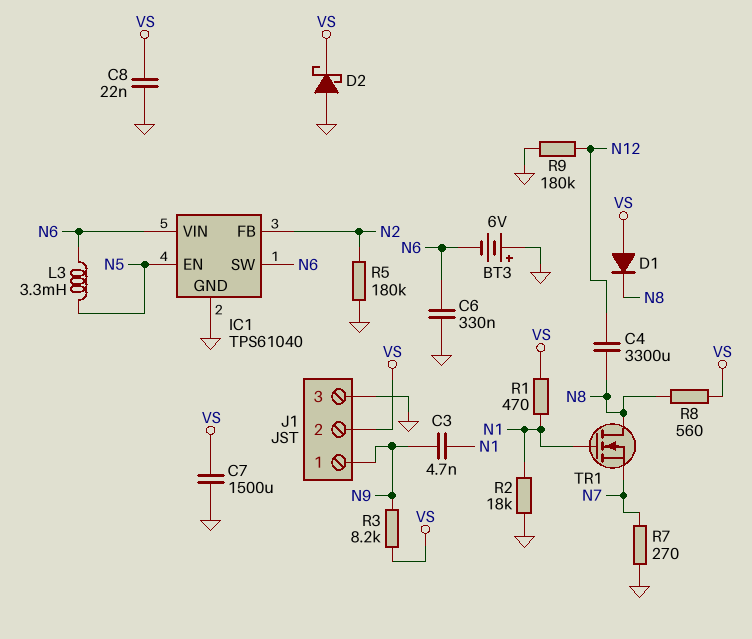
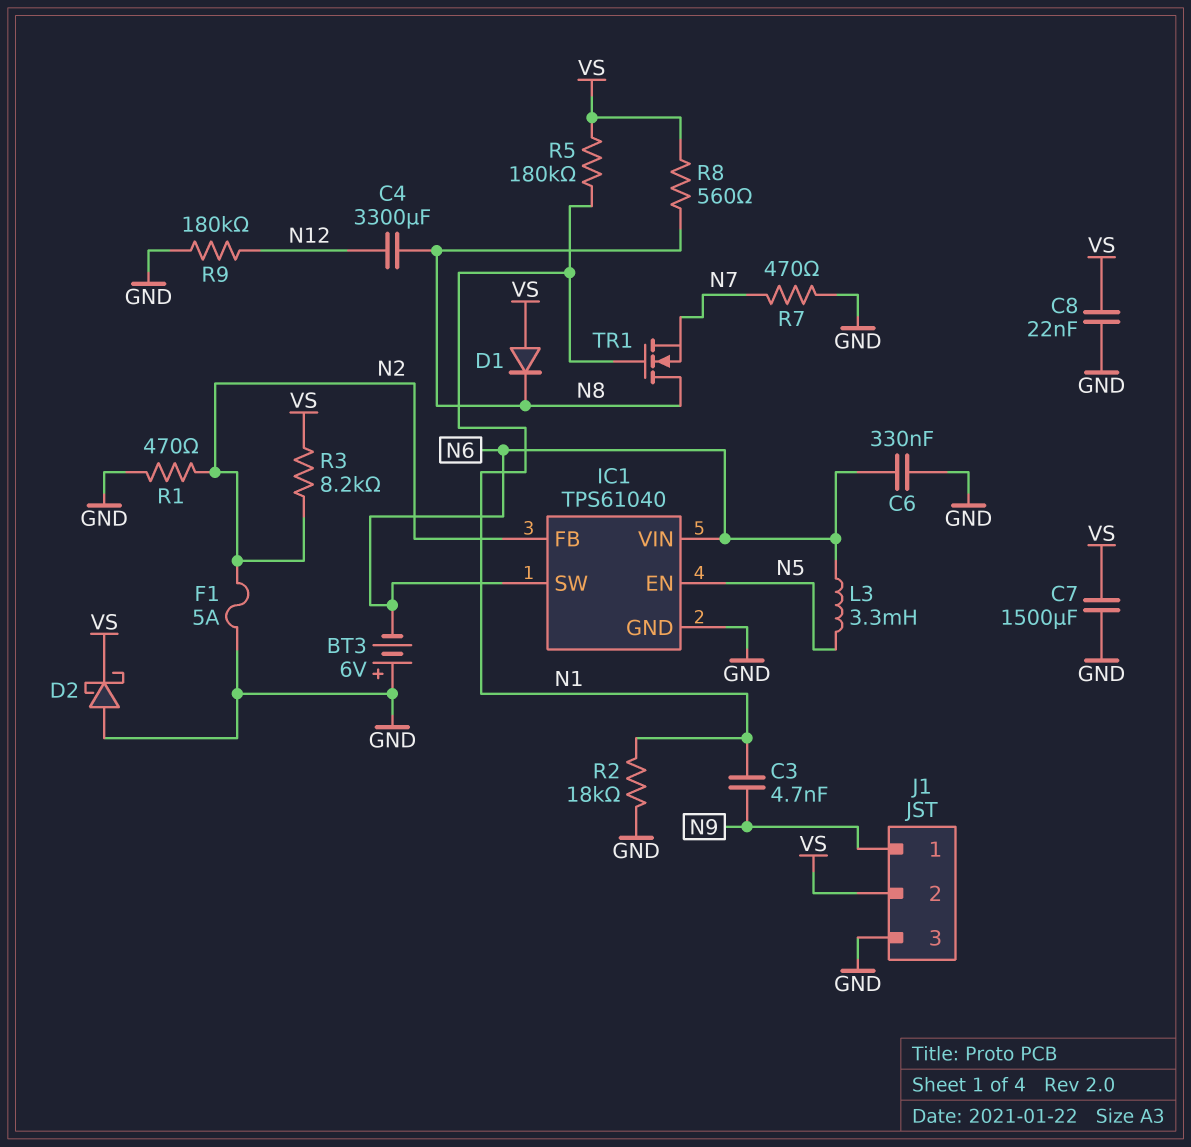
F1: none -> 5A (GND, N2)
R1: 470 (N1, VS) -> 470 (GND, N2)
R3: 8.2k (N9, VS) -> 8.2k (N2, VS)
R5: 180k (GND, N2) -> 180k (N1, VS)
R7: 270 (GND, N7) -> 470 (GND, N7)

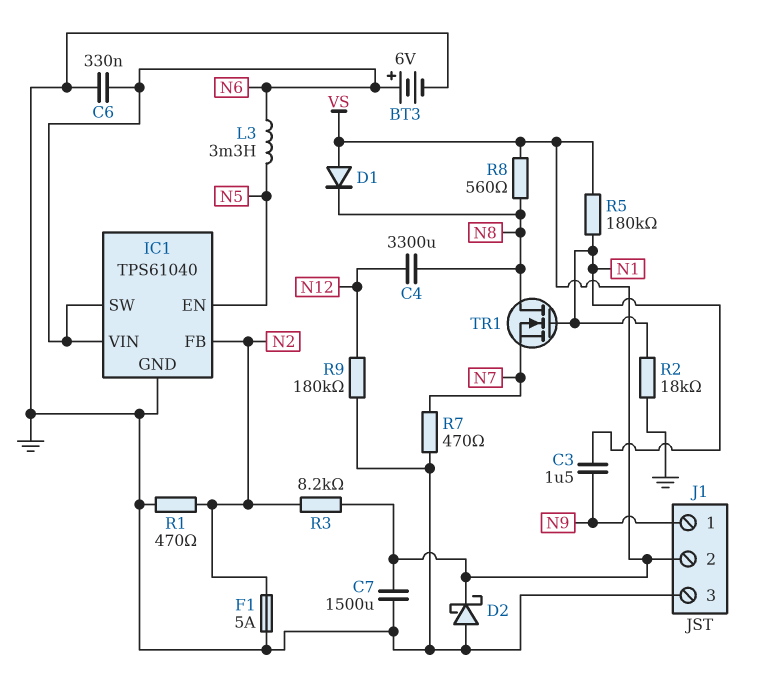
BT3: 6V (plus GND, minus N6) -> 6V (plus N6, minus GND)
C3: 4.7nF (N1, N9) -> 1.5uF (N1, N9)
C8: 22nF (GND, VS) -> none

